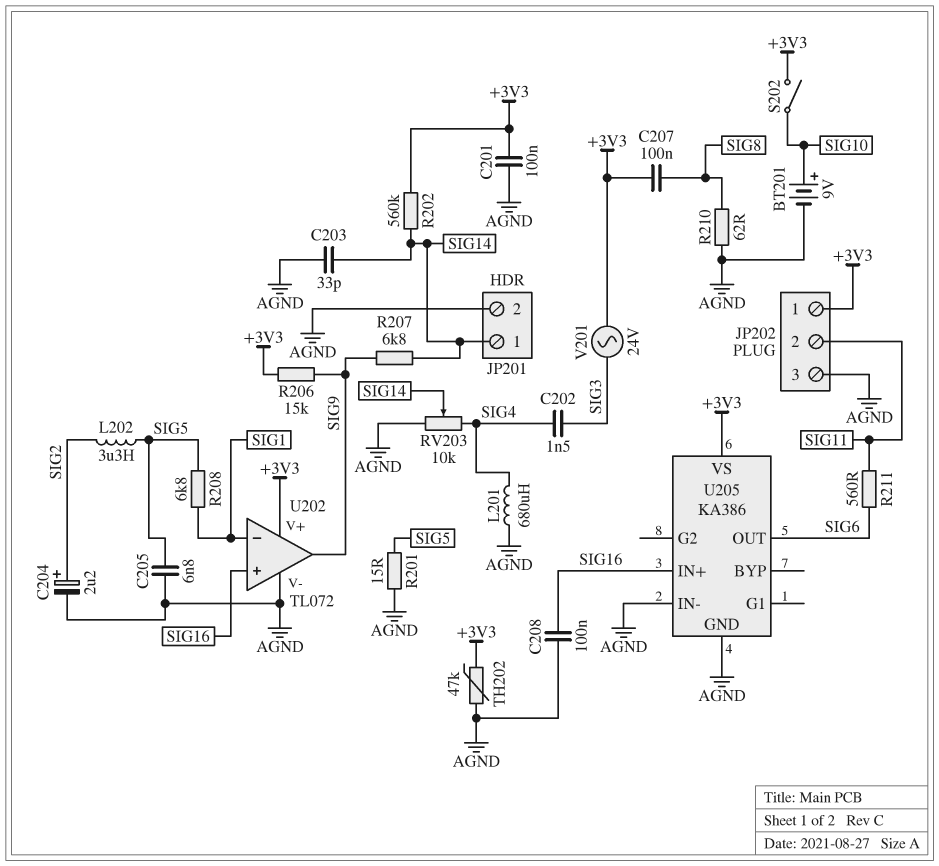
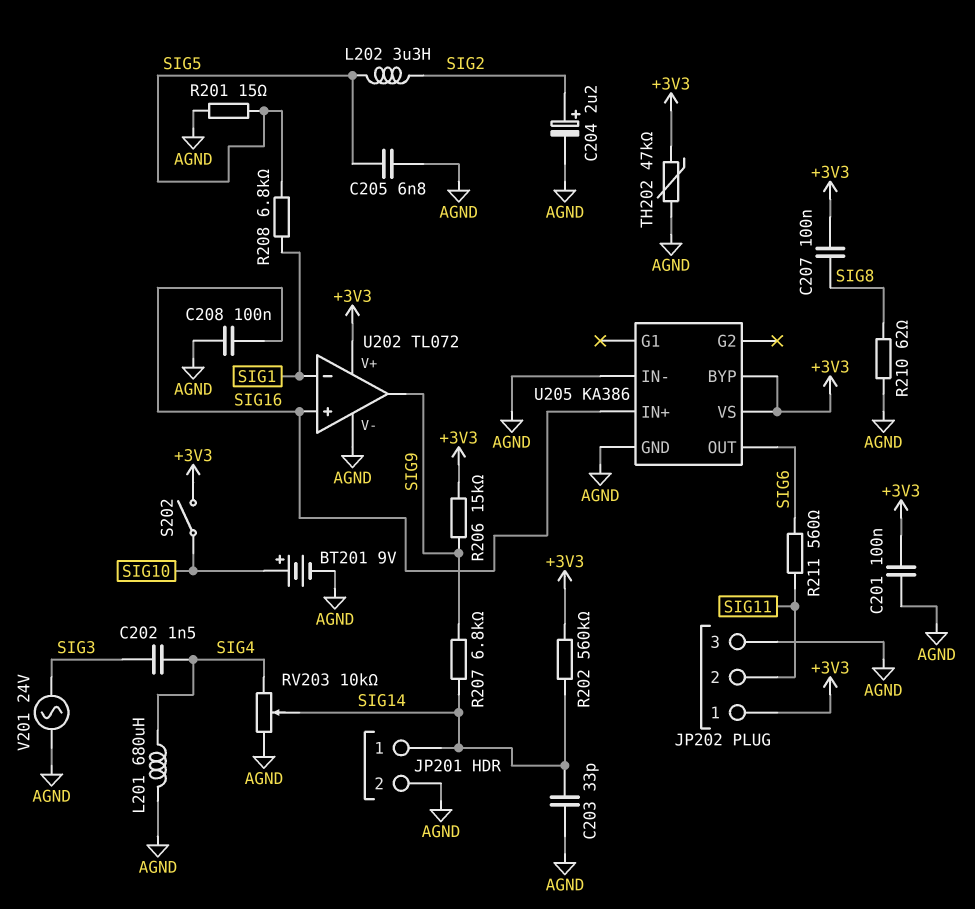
U205 pin BYP: none -> +3V3
V201: AC 24V (+3V3, SIG3) -> AC 24V (AGND, SIG3)

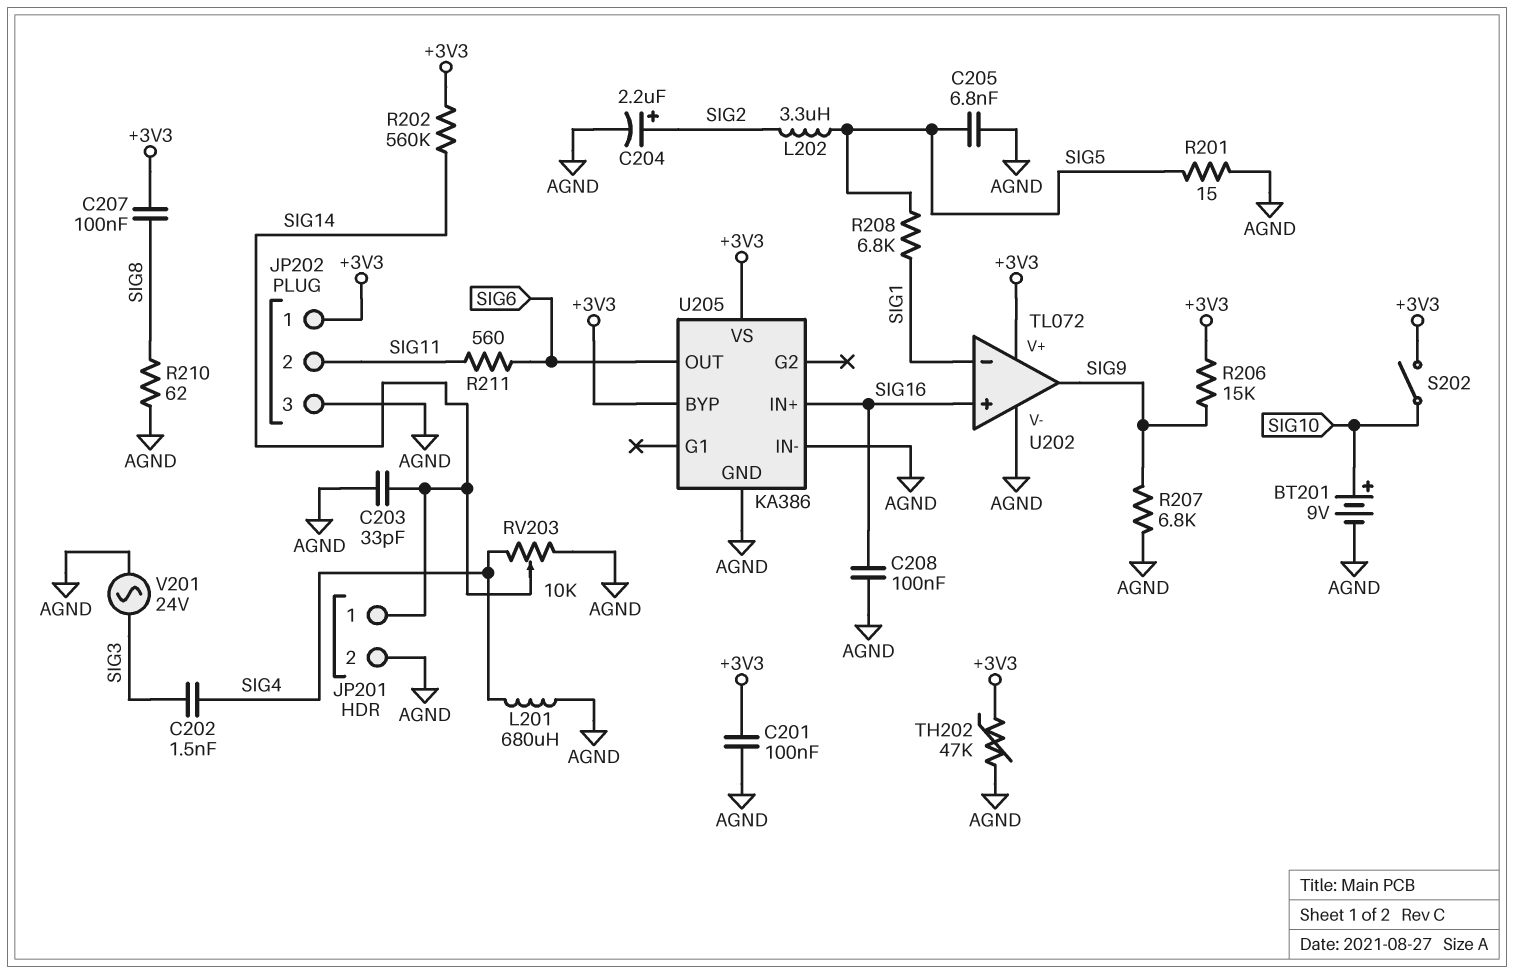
R207: 6.8k (SIG9, SIG14) -> 6.8k (AGND, SIG9)

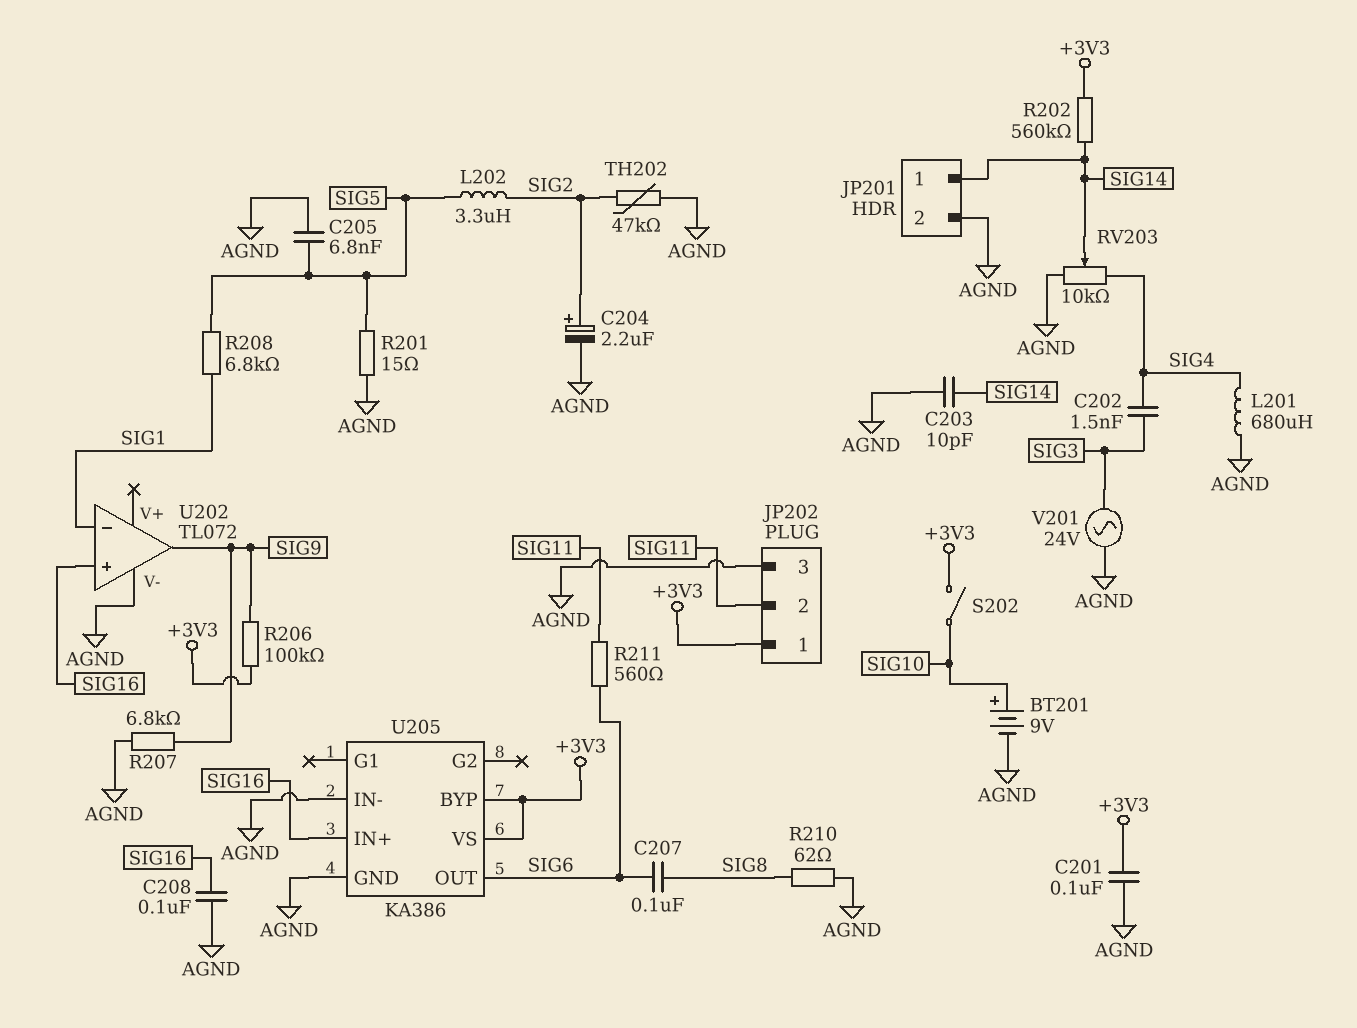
C203: 33pF (AGND, SIG14) -> 10pF (AGND, SIG14)
C207: 100nF (+3V3, SIG8) -> 100nF (SIG6, SIG8)
R206: 15k (+3V3, SIG9) -> 100k (+3V3, SIG9)
TH202: 47k (+3V3, AGND) -> 47k (AGND, SIG2)
U202 pin V+: +3V3 -> none

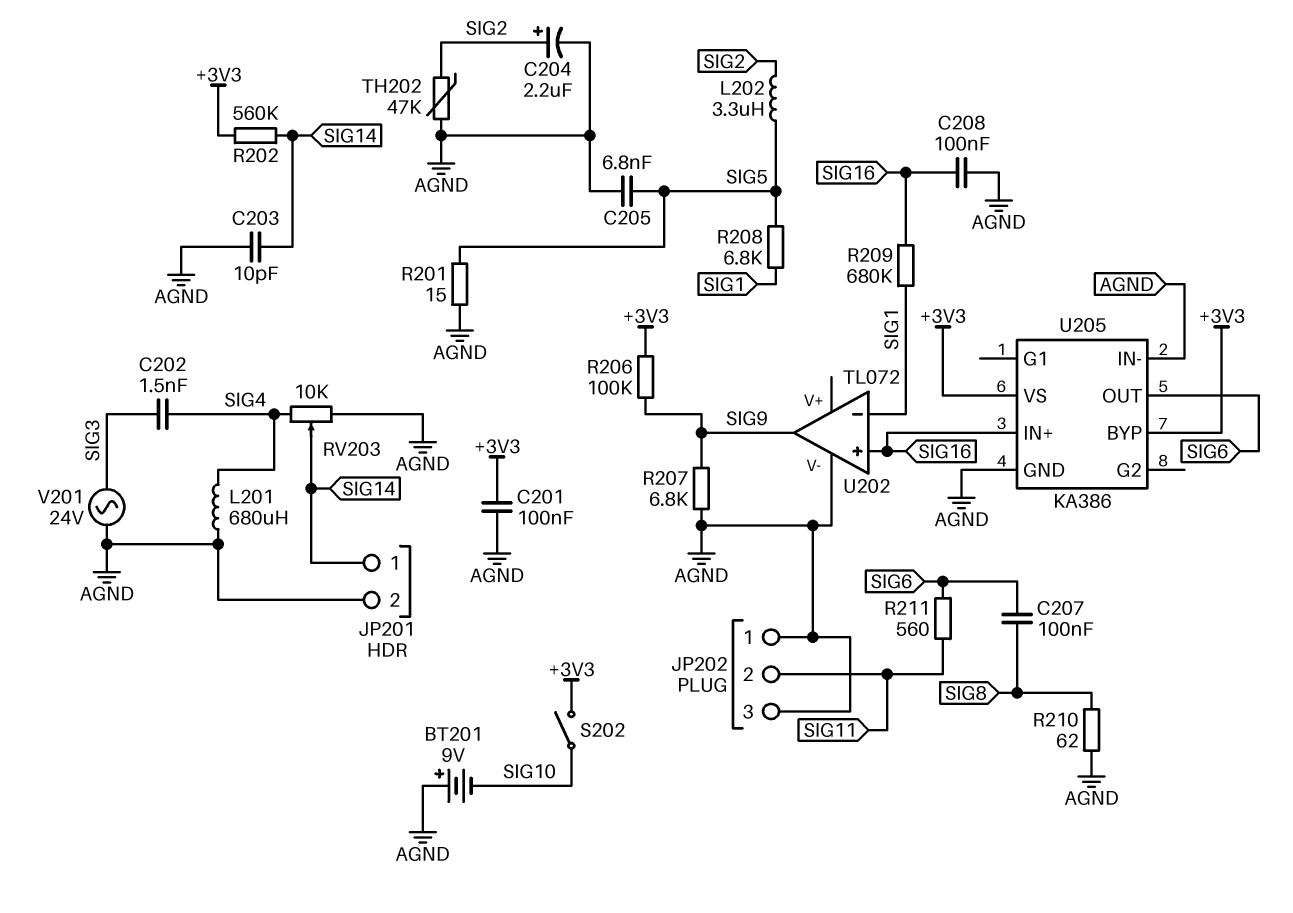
BT201: 9V (plus SIG10, minus AGND) -> 9V (plus AGND, minus SIG10)
JP202 pin 1: +3V3 -> AGND
R209: none -> 680k (SIG1, SIG16)

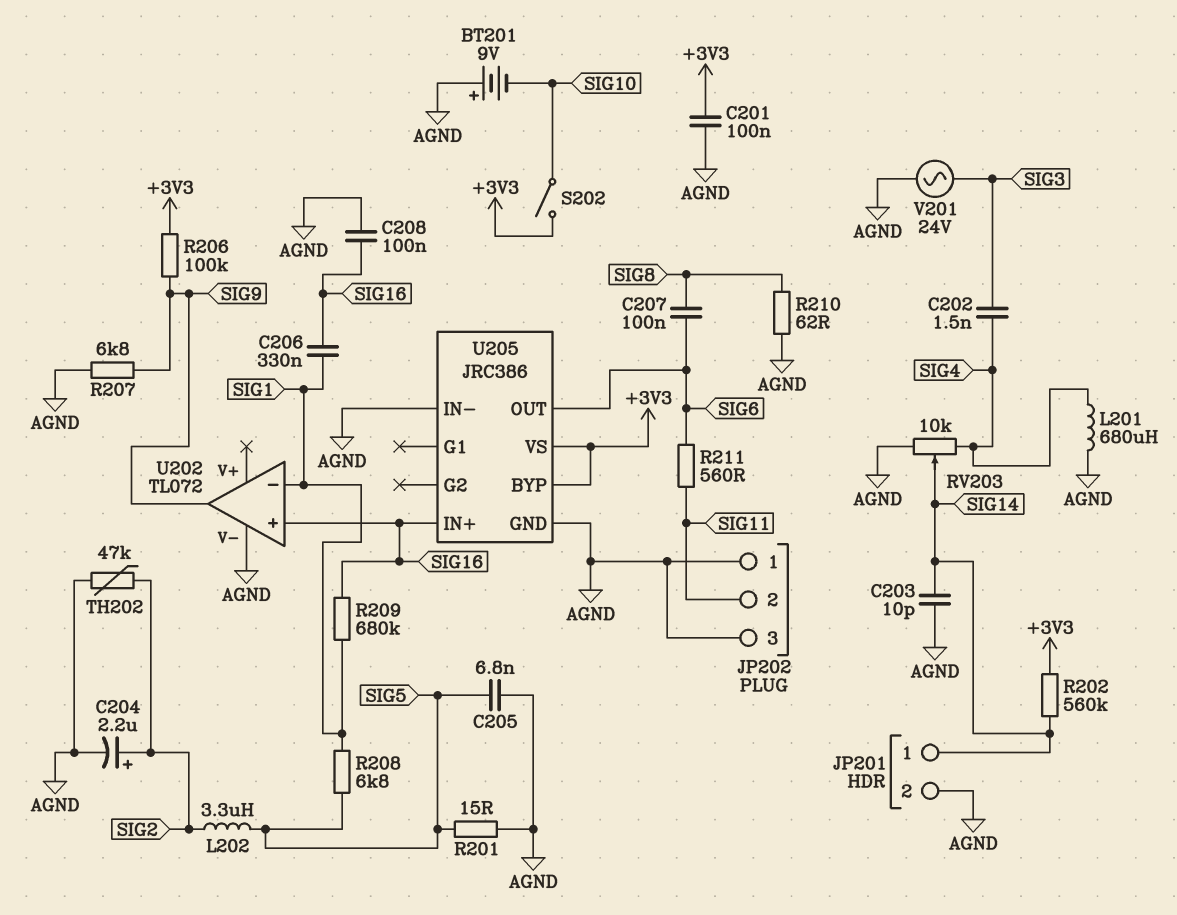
C206: none -> 330nF (SIG1, SIG16)
U205: KA386 -> JRC386

